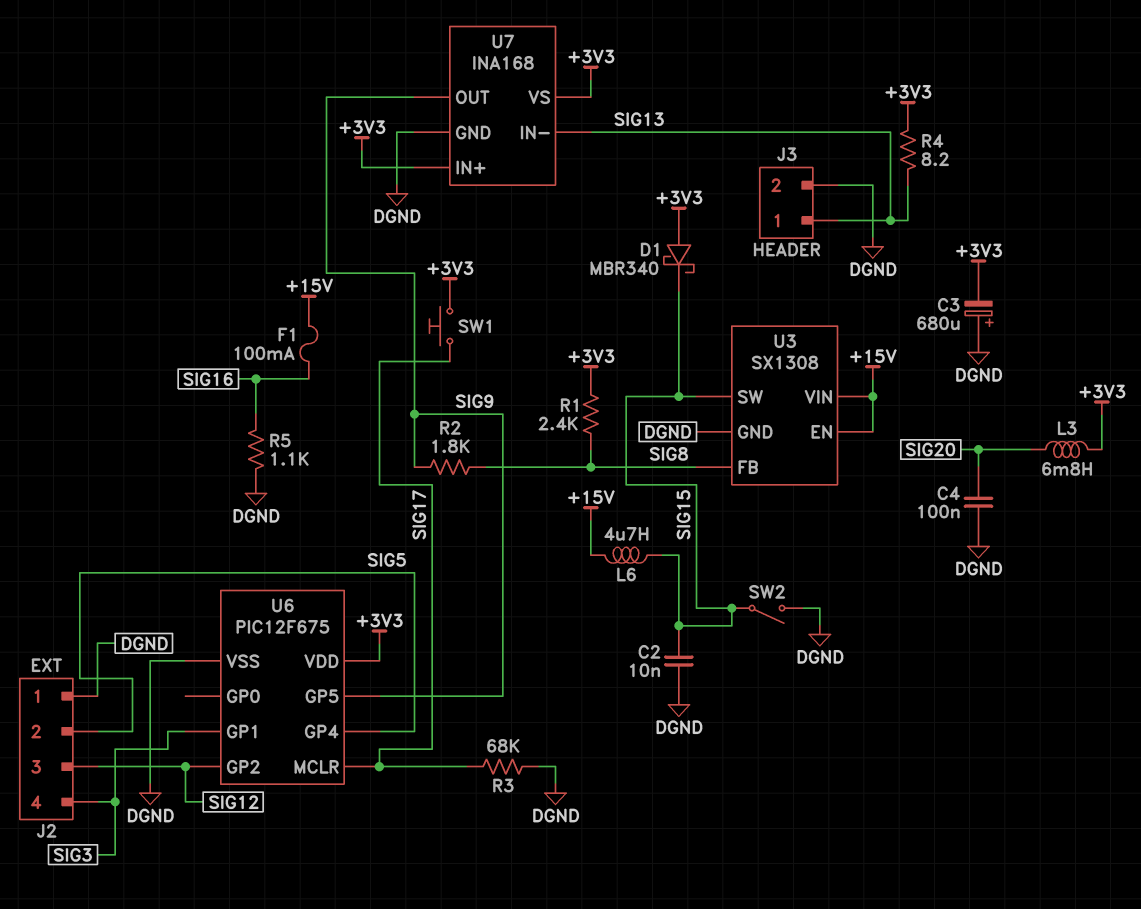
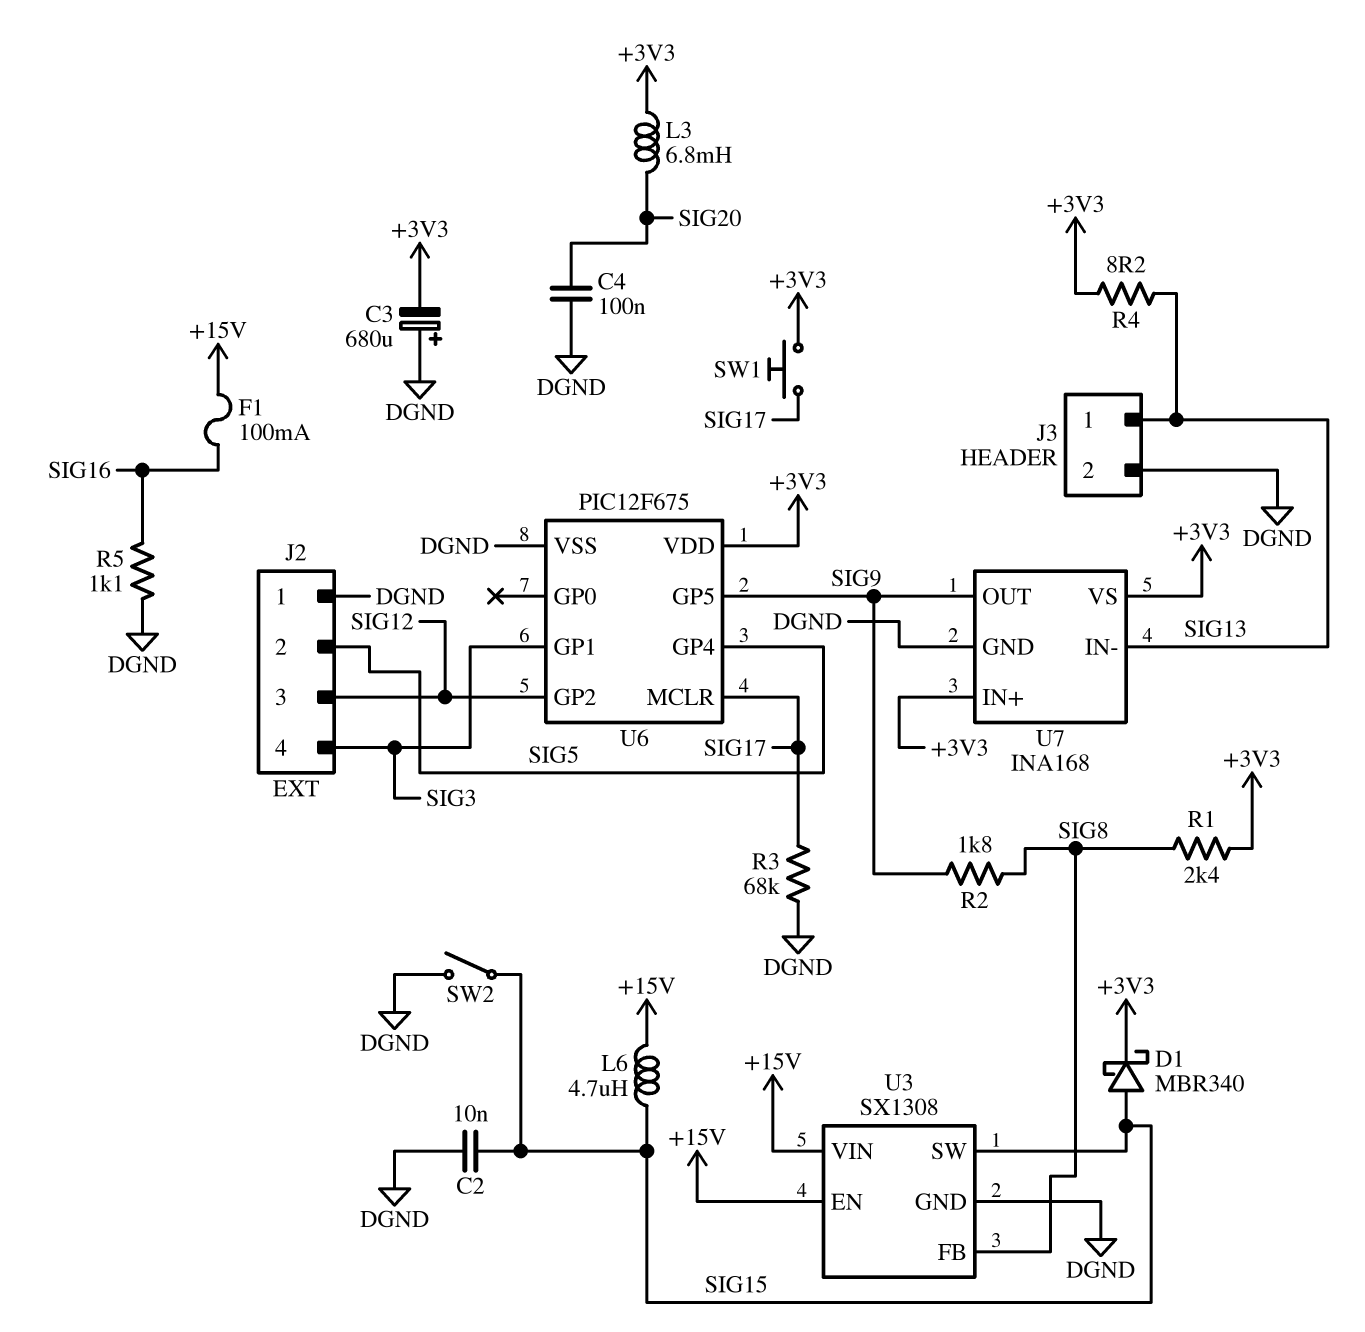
D1: schottky MBR340 (A +3V3, K SIG15) -> schottky MBR340 (A SIG15, K +3V3)

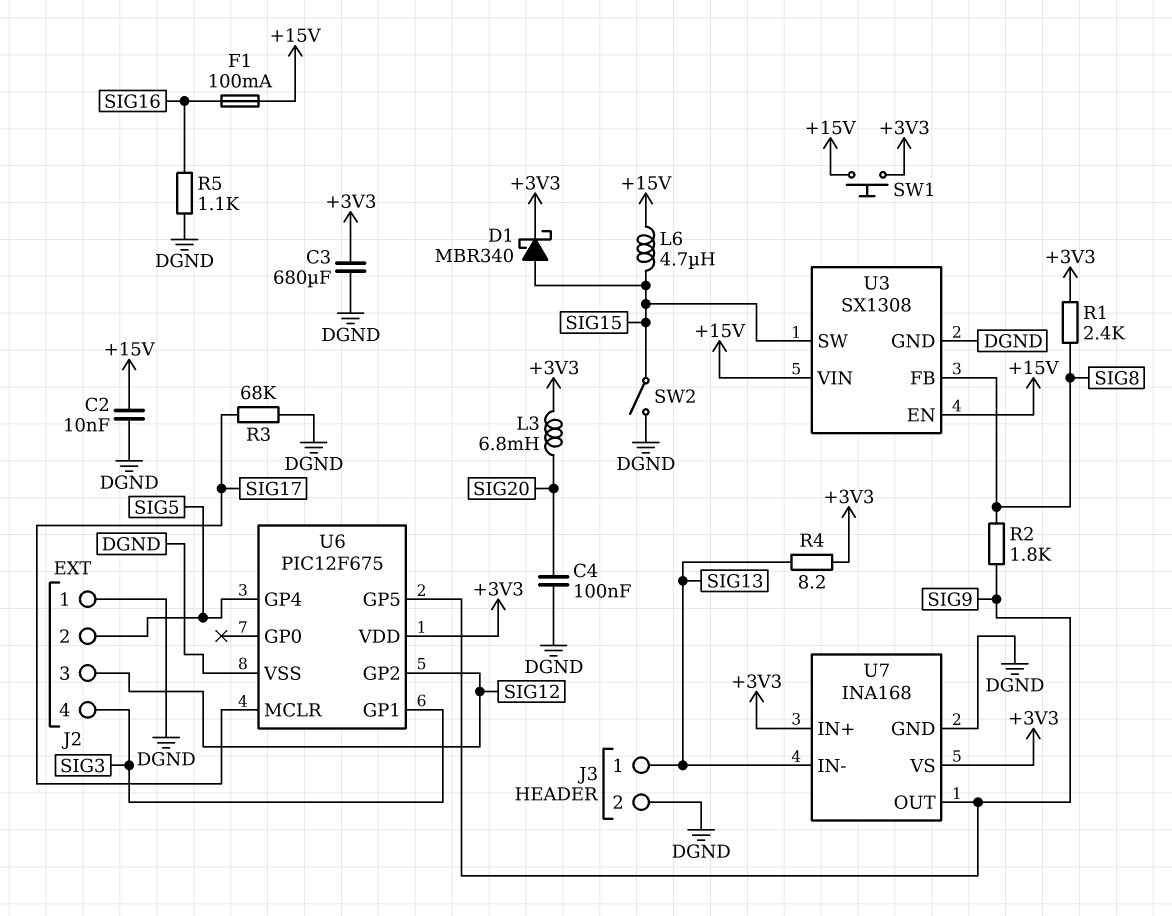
C2: 10nF (DGND, SIG15) -> 10nF (+15V, DGND)
C3: 680uF (plus DGND, minus +3V3) -> 680uF (+3V3, DGND)
SW1: button (+3V3, SIG17) -> button (+3V3, +15V)

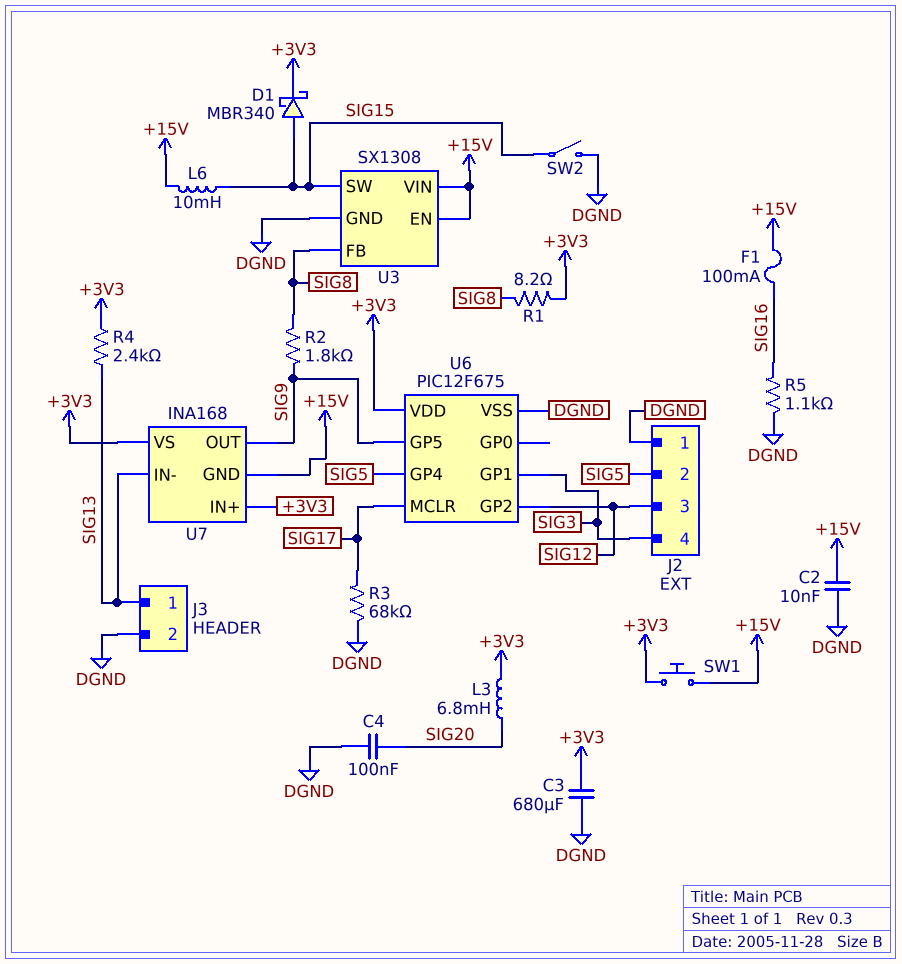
L6: 4.7uH (+15V, SIG15) -> 10mH (+15V, SIG15)
R1: 2.4k (+3V3, SIG8) -> 8.2 (+3V3, SIG8)
R4: 8.2 (+3V3, SIG13) -> 2.4k (+3V3, SIG13)
U7 pin GND: DGND -> +15V

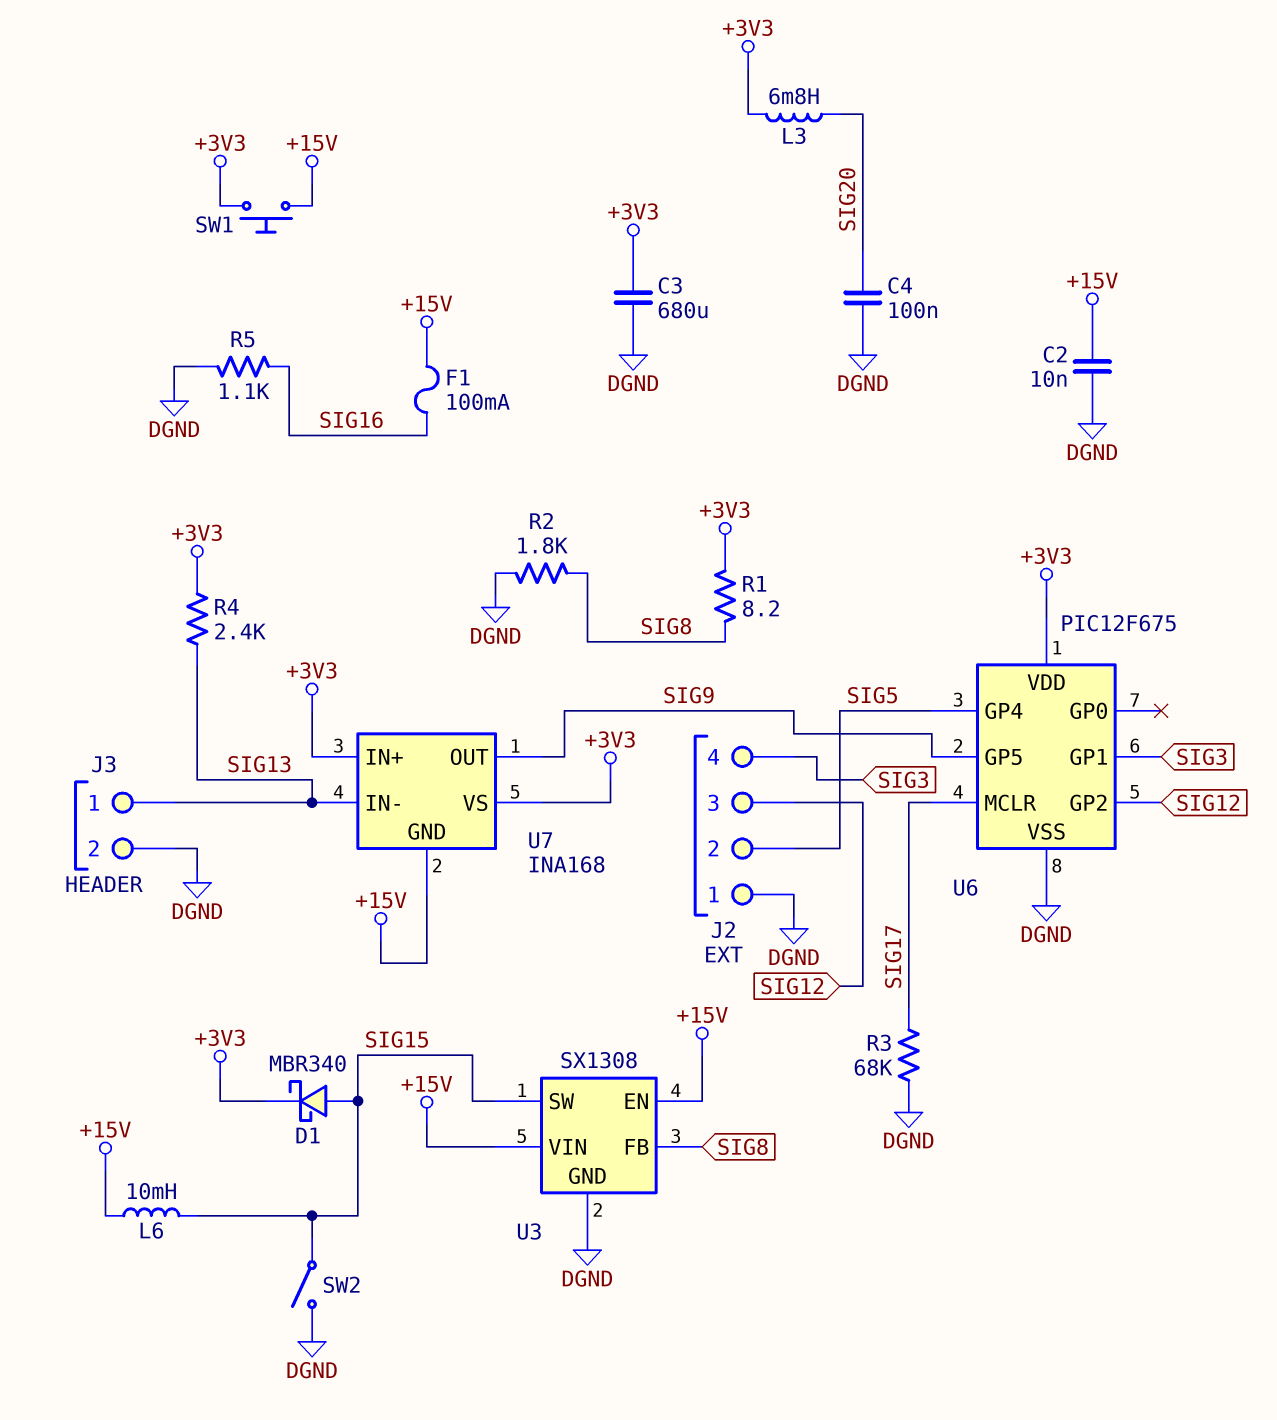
R2: 1.8k (SIG8, SIG9) -> 1.8k (DGND, SIG8)

